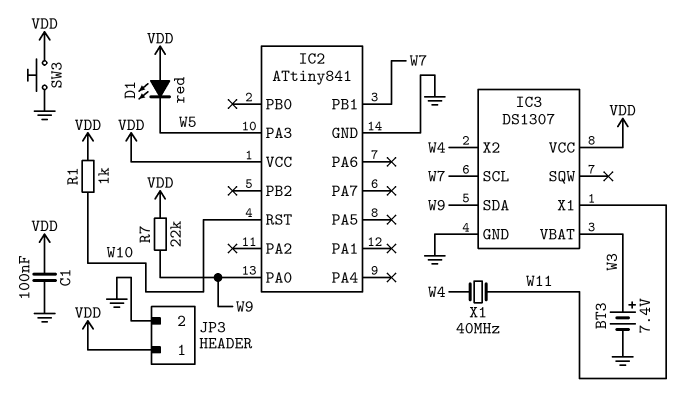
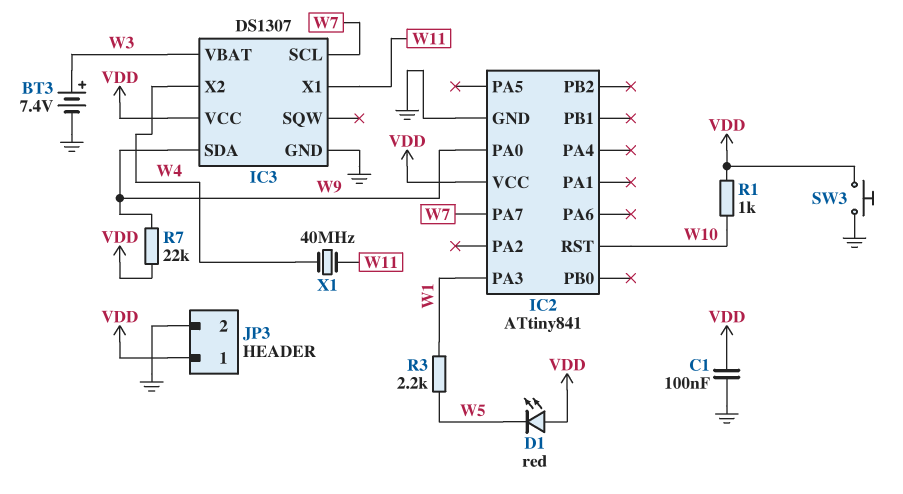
IC2 pin PA3: W5 -> W1
IC2 pin PA7: none -> W7
IC2 pin PB1: W7 -> none
R3: none -> 2.2k (W1, W5)

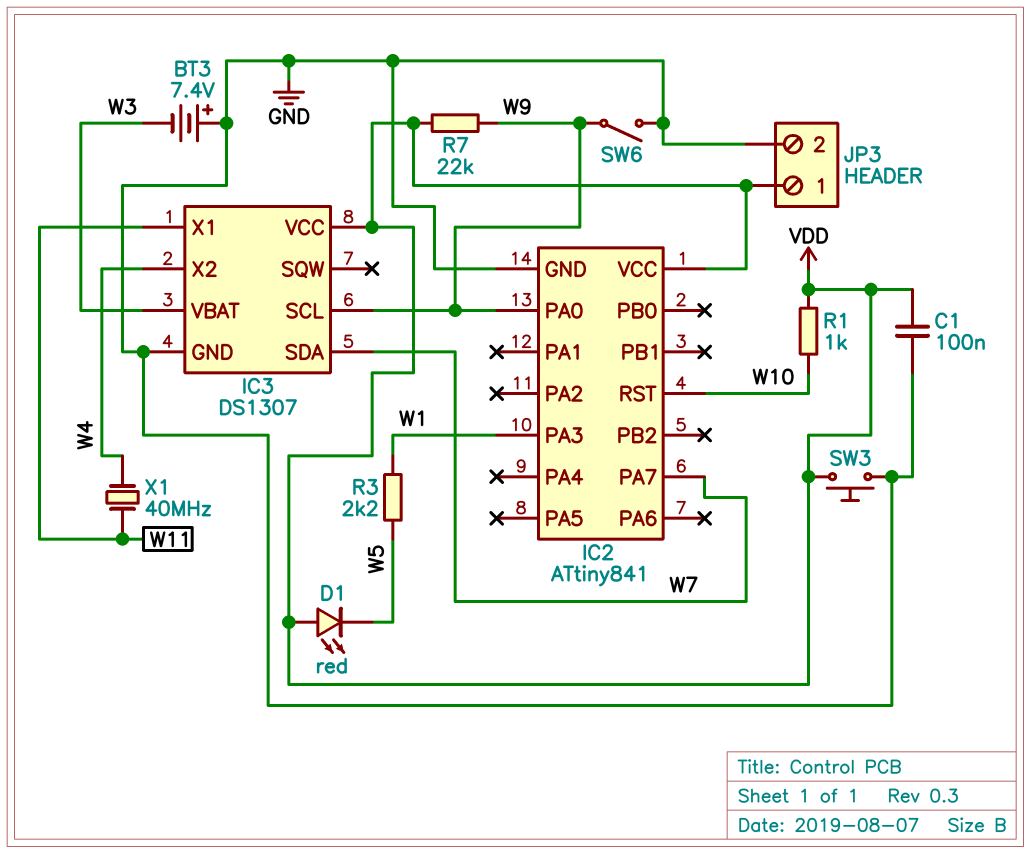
BT3: 7.4V (plus W3, minus GND) -> 7.4V (plus GND, minus W3)
IC3 pin SCL: W7 -> W9
IC3 pin SDA: W9 -> W7
SW6: none -> switch (GND, W9)

